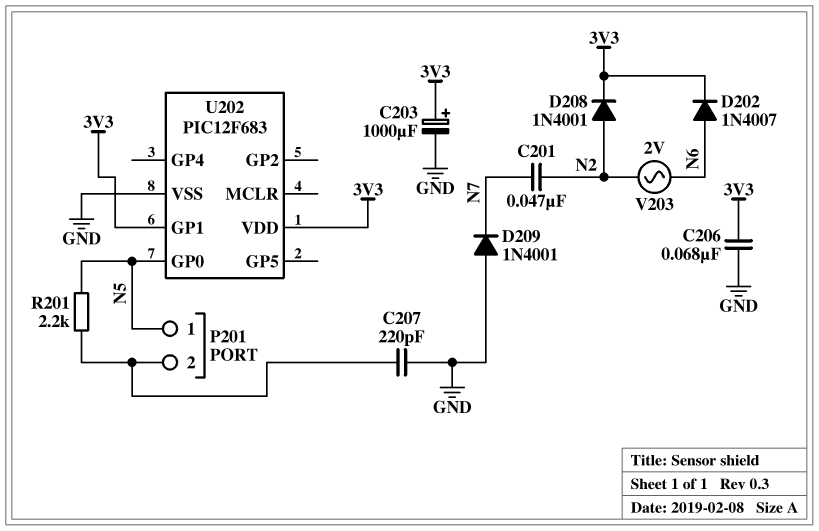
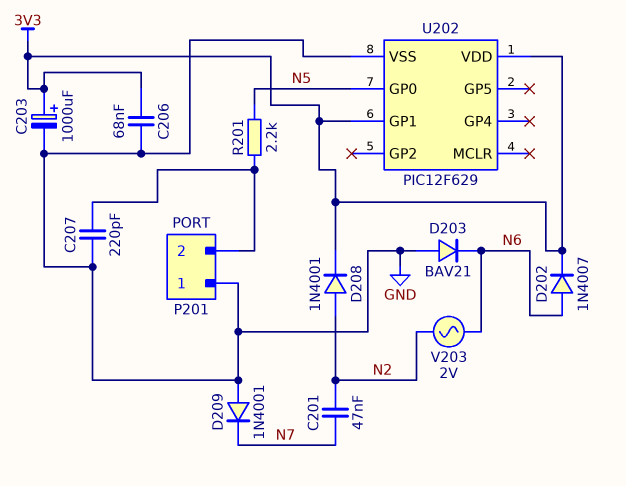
D203: none -> diode BAV21 (A GND, K N6)
P201 pin 1: N5 -> GND
U202: PIC12F683 -> PIC12F629

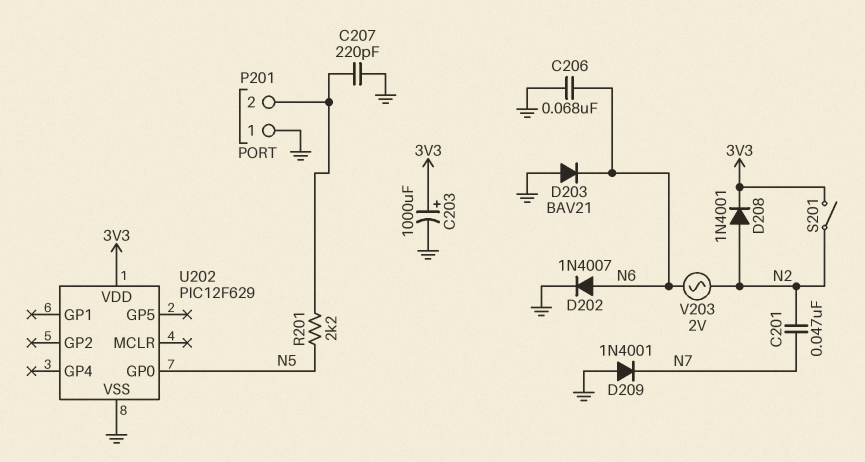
C206: 68nF (3V3, GND) -> 68nF (GND, N6)
D202: diode 1N4007 (A N6, K 3V3) -> diode 1N4007 (A N6, K GND)
S201: none -> switch (3V3, N2)
U202 pin GP1: 3V3 -> none

